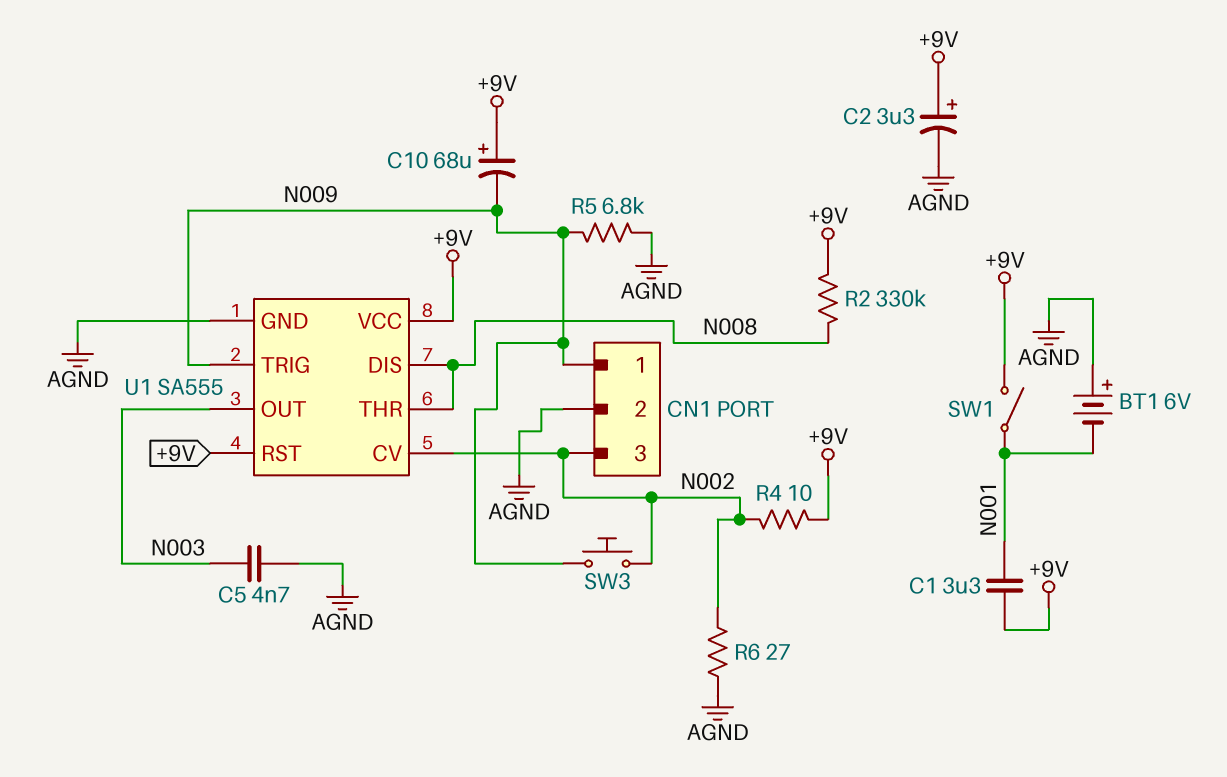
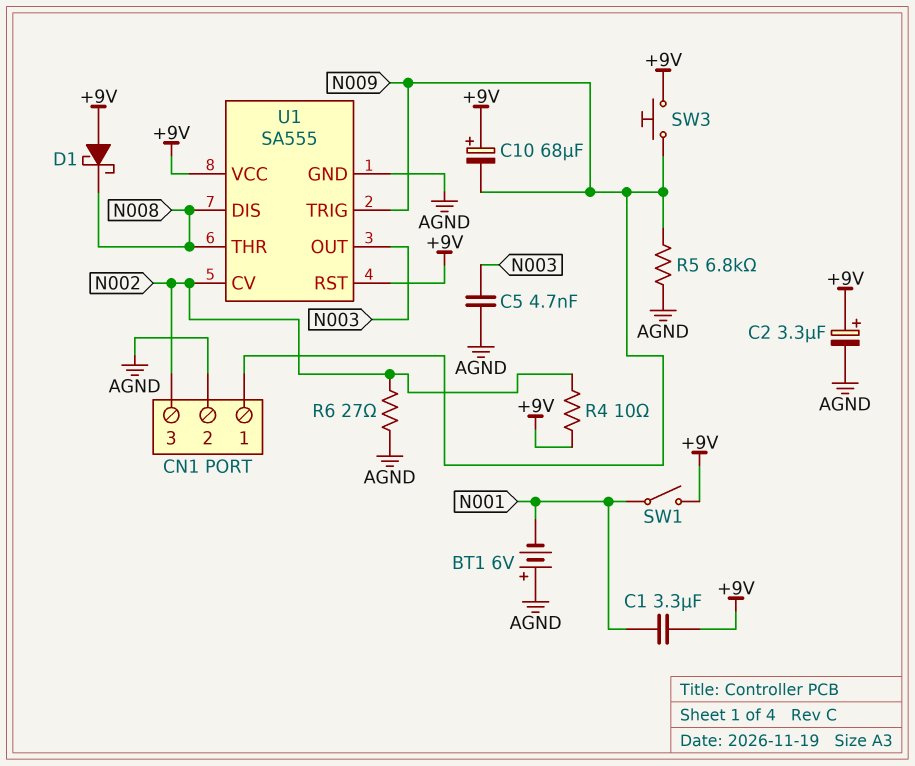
D1: none -> schottky (A +9V, K N008)
R2: 330k (+9V, N008) -> none
SW3: button (N002, N009) -> button (+9V, N009)

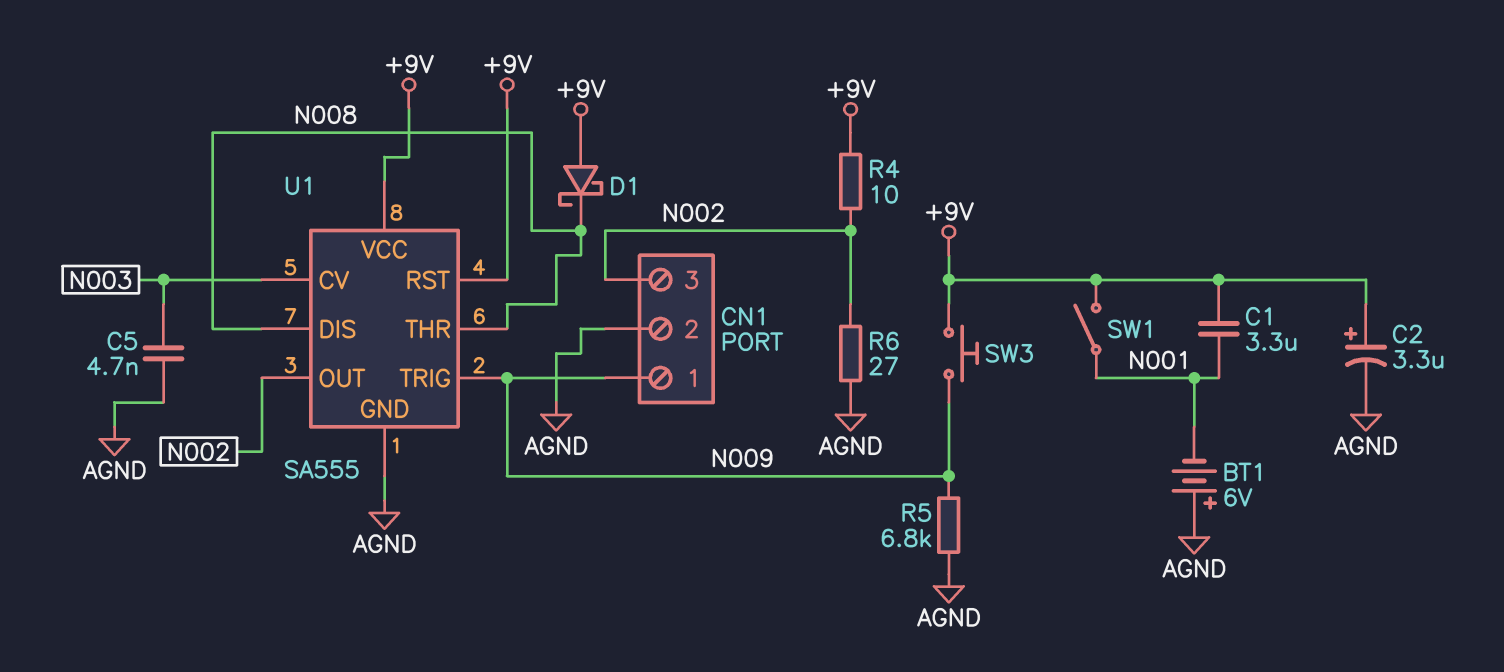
C10: 68uF (plus +9V, minus N009) -> none
U1 pin CV: N002 -> N003
U1 pin OUT: N003 -> N002

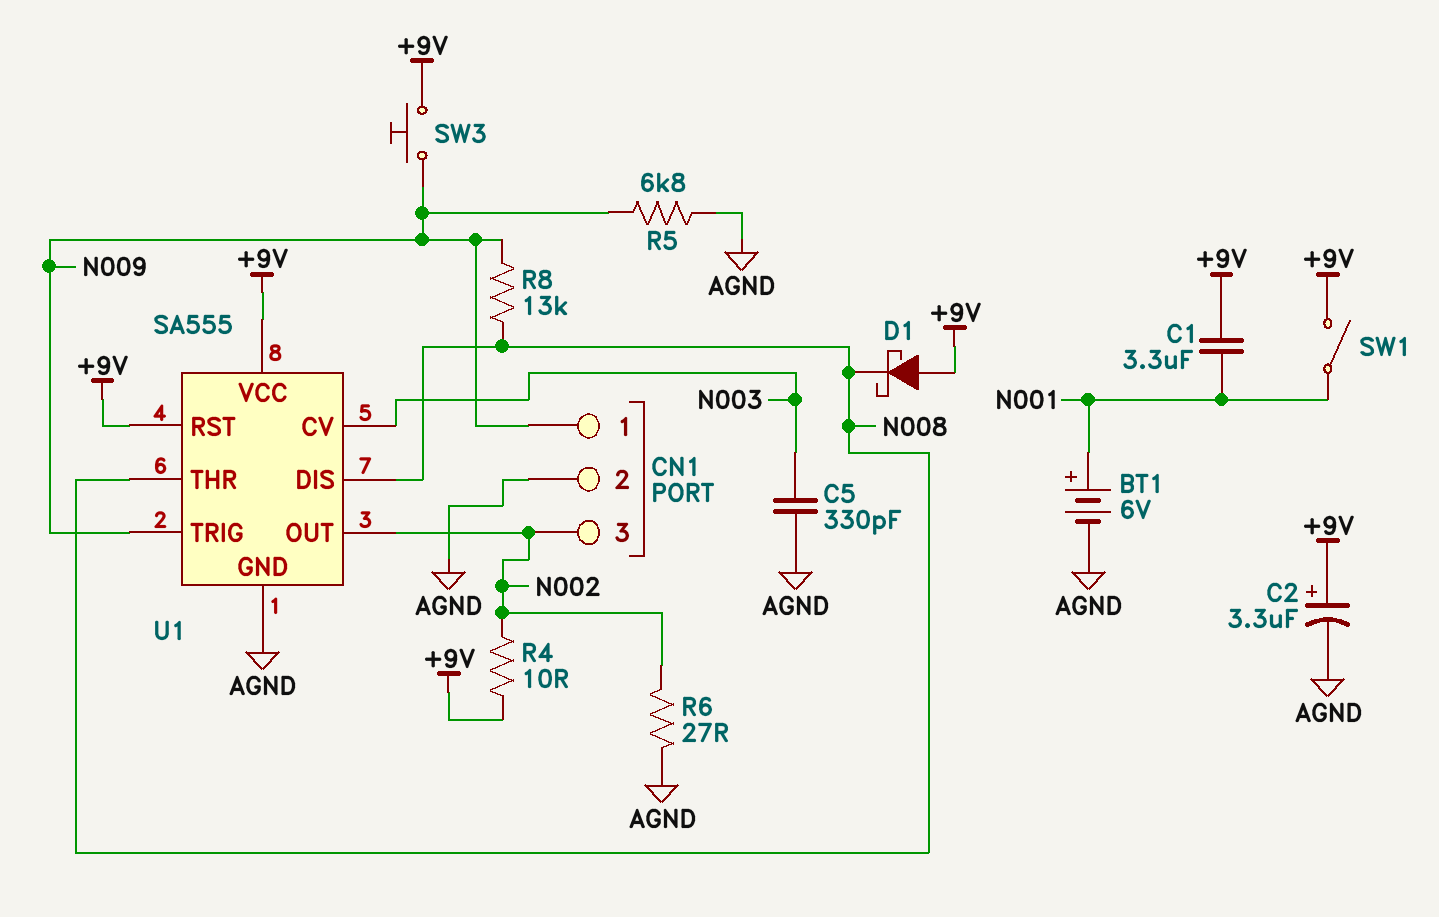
BT1: 6V (plus AGND, minus N001) -> 6V (plus N001, minus AGND)
C5: 4.7nF (AGND, N003) -> 330pF (AGND, N003)
R8: none -> 13k (N008, N009)

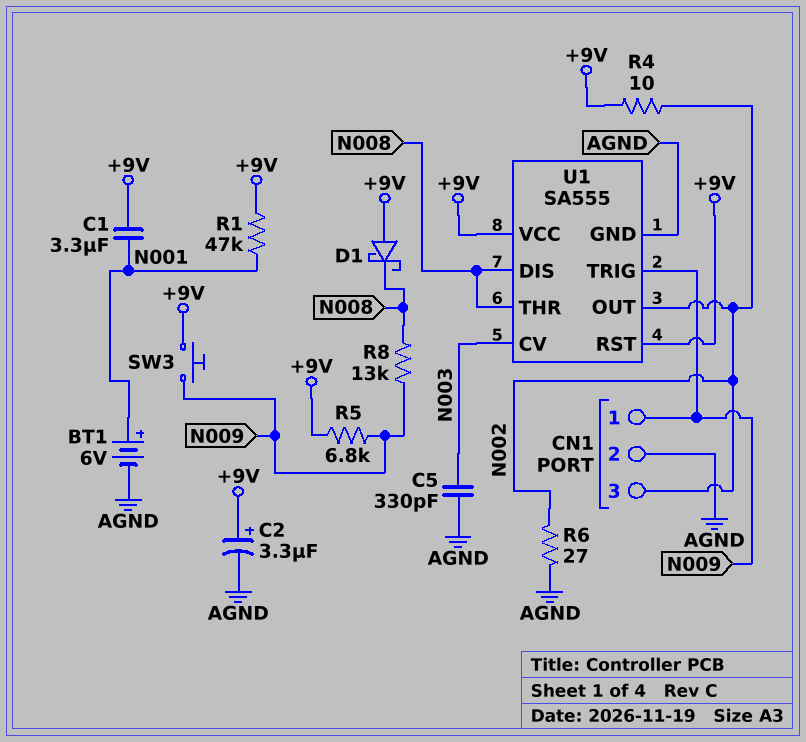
R1: none -> 47k (+9V, N001)
R5: 6.8k (AGND, N009) -> 6.8k (+9V, N009)
SW1: switch (+9V, N001) -> none

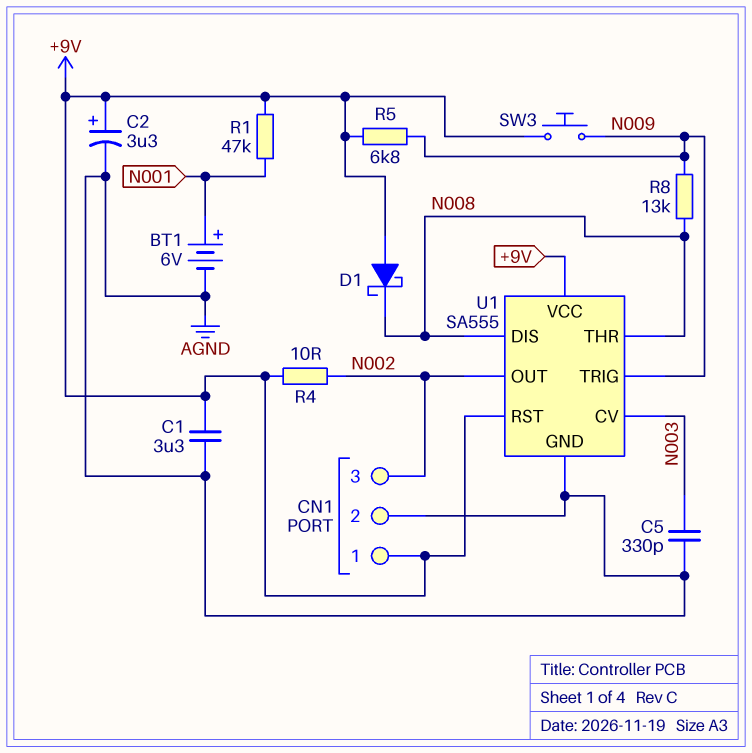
C1: 3.3uF (+9V, N001) -> 3.3uF (+9V, AGND)
CN1 pin 1: N009 -> +9V
R6: 27 (AGND, N002) -> none

